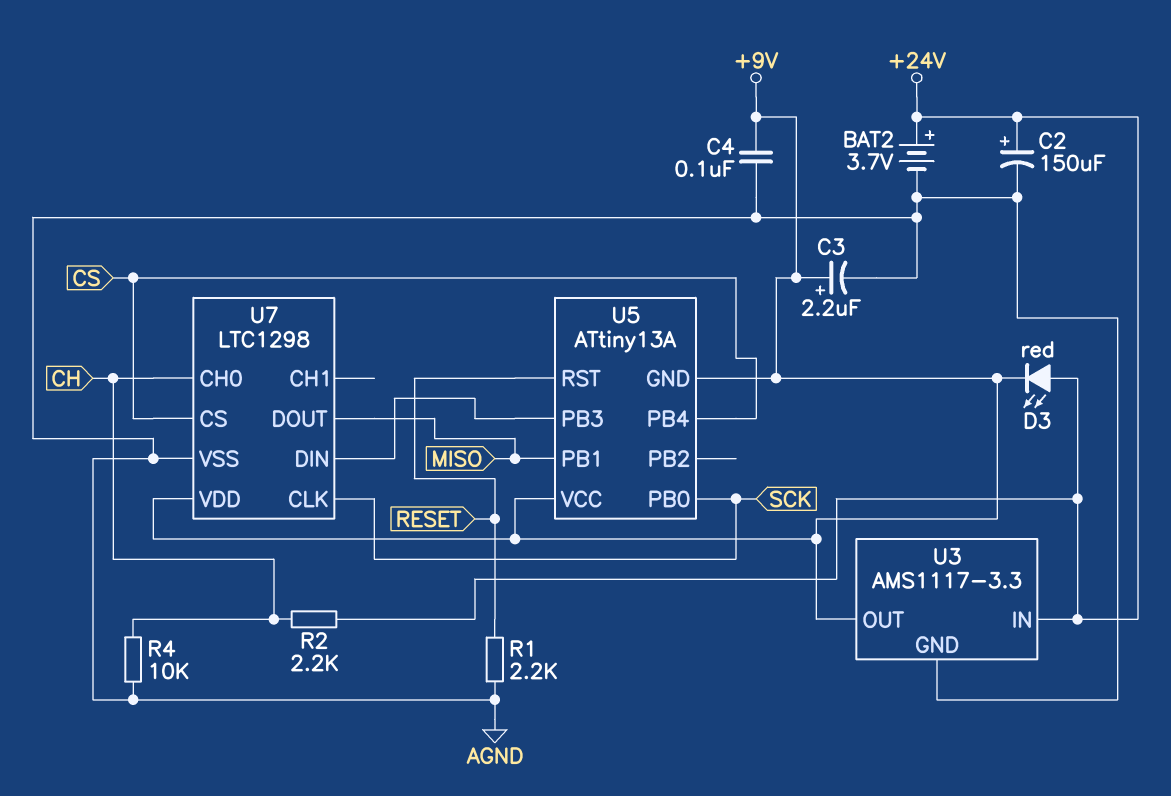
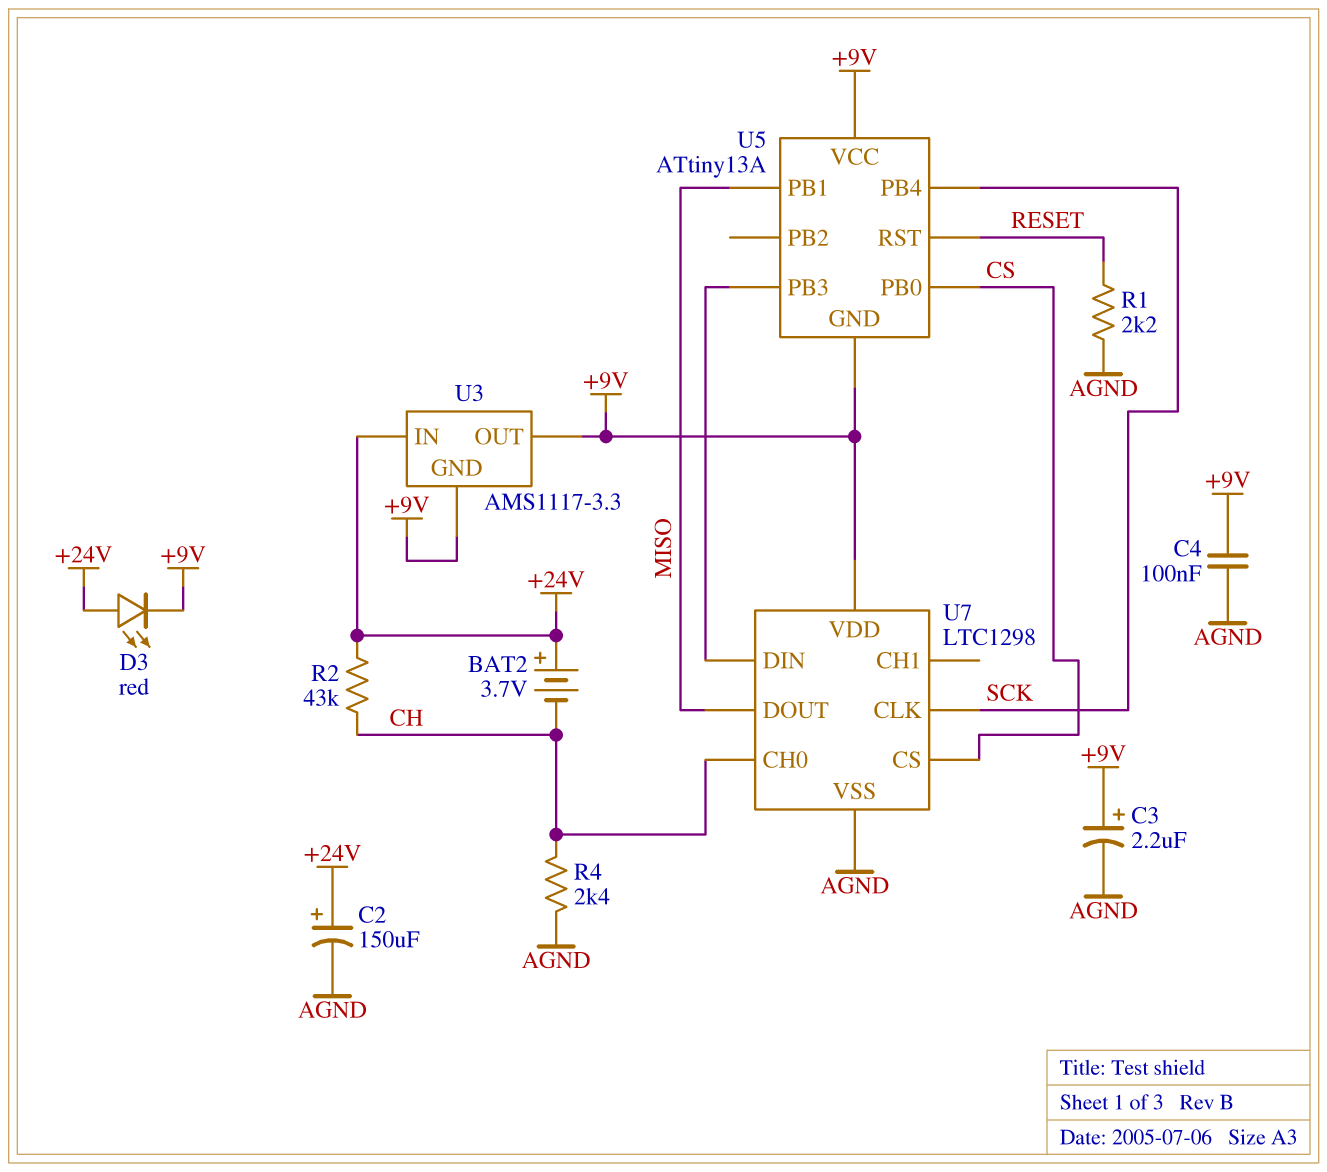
BAT2: 3.7V (plus +24V, minus AGND) -> 3.7V (plus +24V, minus CH)
R2: 2.2k (+24V, CH) -> 43k (+24V, CH)
R4: 10k (AGND, CH) -> 2.4k (AGND, CH)
U3 pin GND: AGND -> +9V
U5 pin PB0: SCK -> CS
U5 pin PB4: CS -> SCK

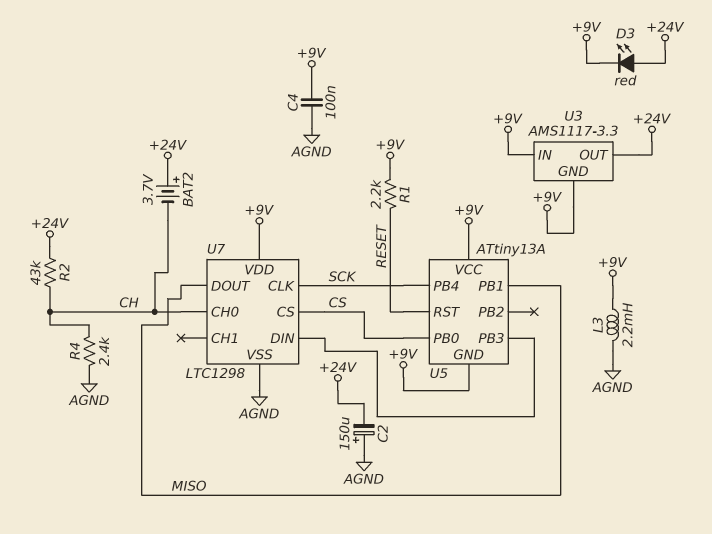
C2: 150uF (plus +24V, minus AGND) -> 150uF (plus AGND, minus +24V)
C3: 2.2uF (plus +9V, minus AGND) -> none
L3: none -> 2.2mH (+9V, AGND)
R1: 2.2k (AGND, RESET) -> 2.2k (+9V, RESET)
U3 pin IN: +24V -> +9V
U3 pin OUT: +9V -> +24V

